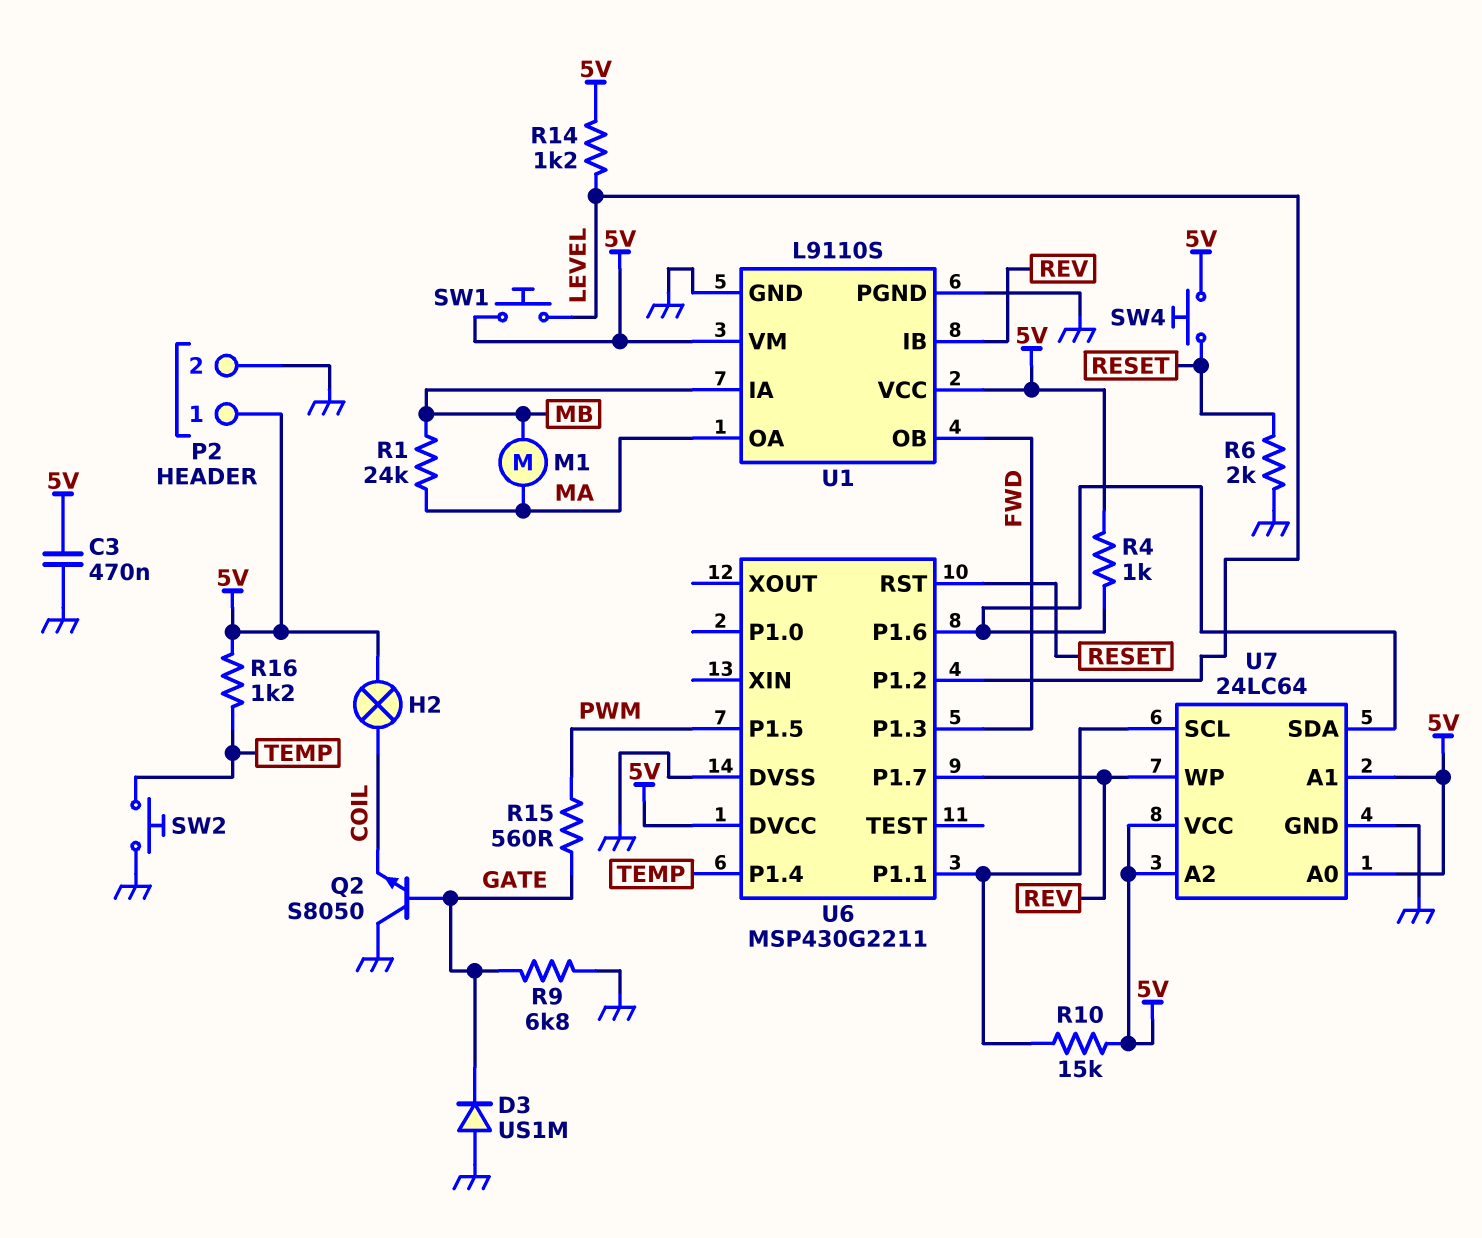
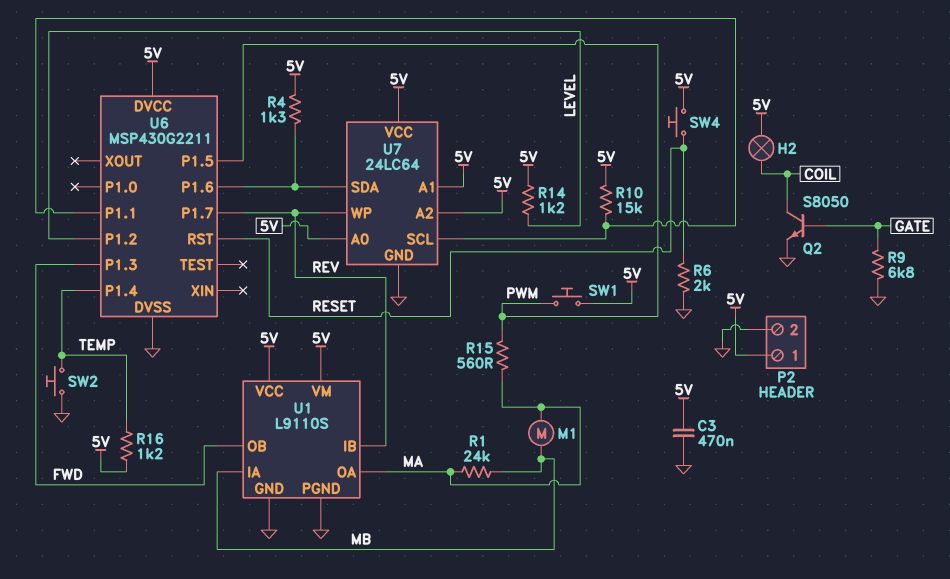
D3: diode US1M (A GND, K GATE) -> none
Q2: NPN S8050 (B GATE, C GND, E COIL) -> NPN S8050 (B GATE, C COIL, E GND)
R4: 1k (5V, U6/P1.6) -> 1.3k (5V, U6/P1.6)
R15: 560 (GATE, PWM) -> 560 (MA, PWM)
SW1: button (5V, LEVEL) -> button (5V, PWM)

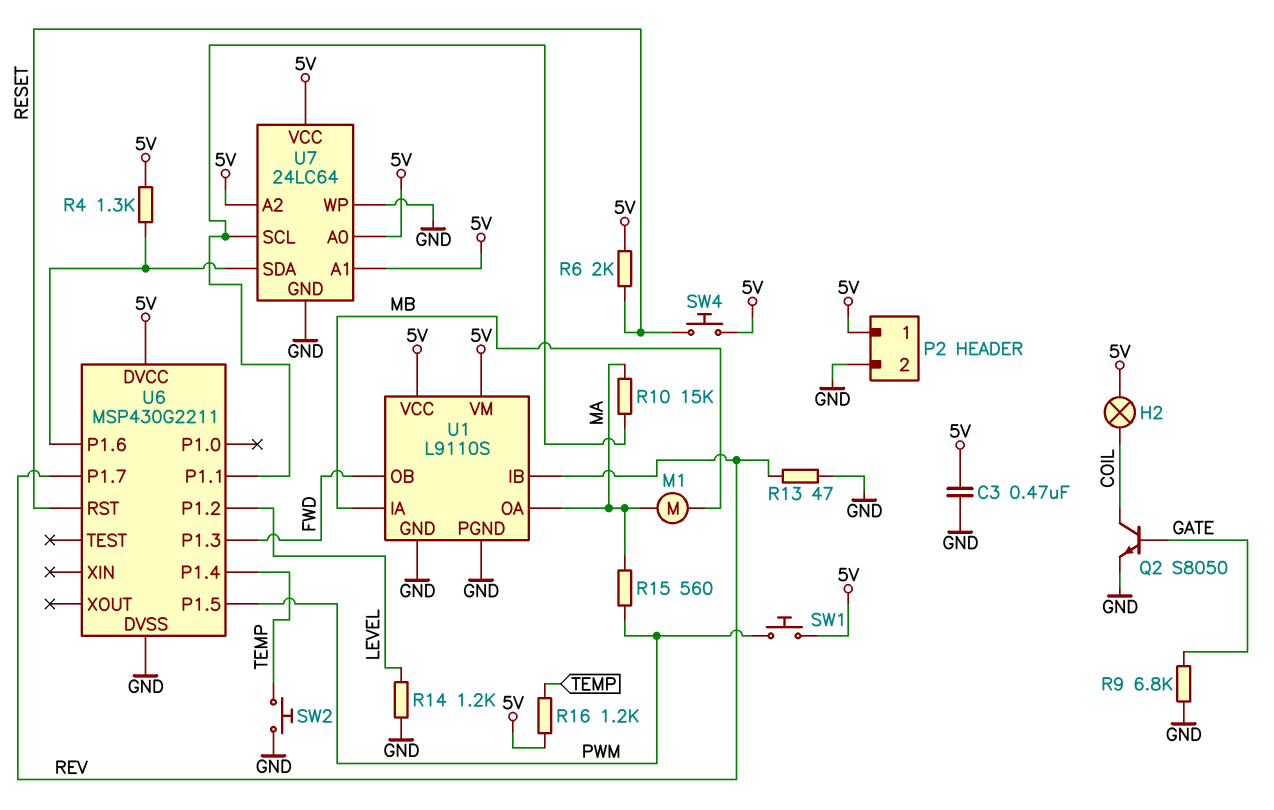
R1: 24k (MA, MB) -> none
R6: 2k (GND, RESET) -> 2k (5V, RESET)
R10: 15k (5V, U6/P1.1) -> 15k (MA, U6/P1.1)
R13: none -> 47 (GND, REV)
R14: 1.2k (5V, LEVEL) -> 1.2k (GND, LEVEL)
U7 pin WP: REV -> GND

